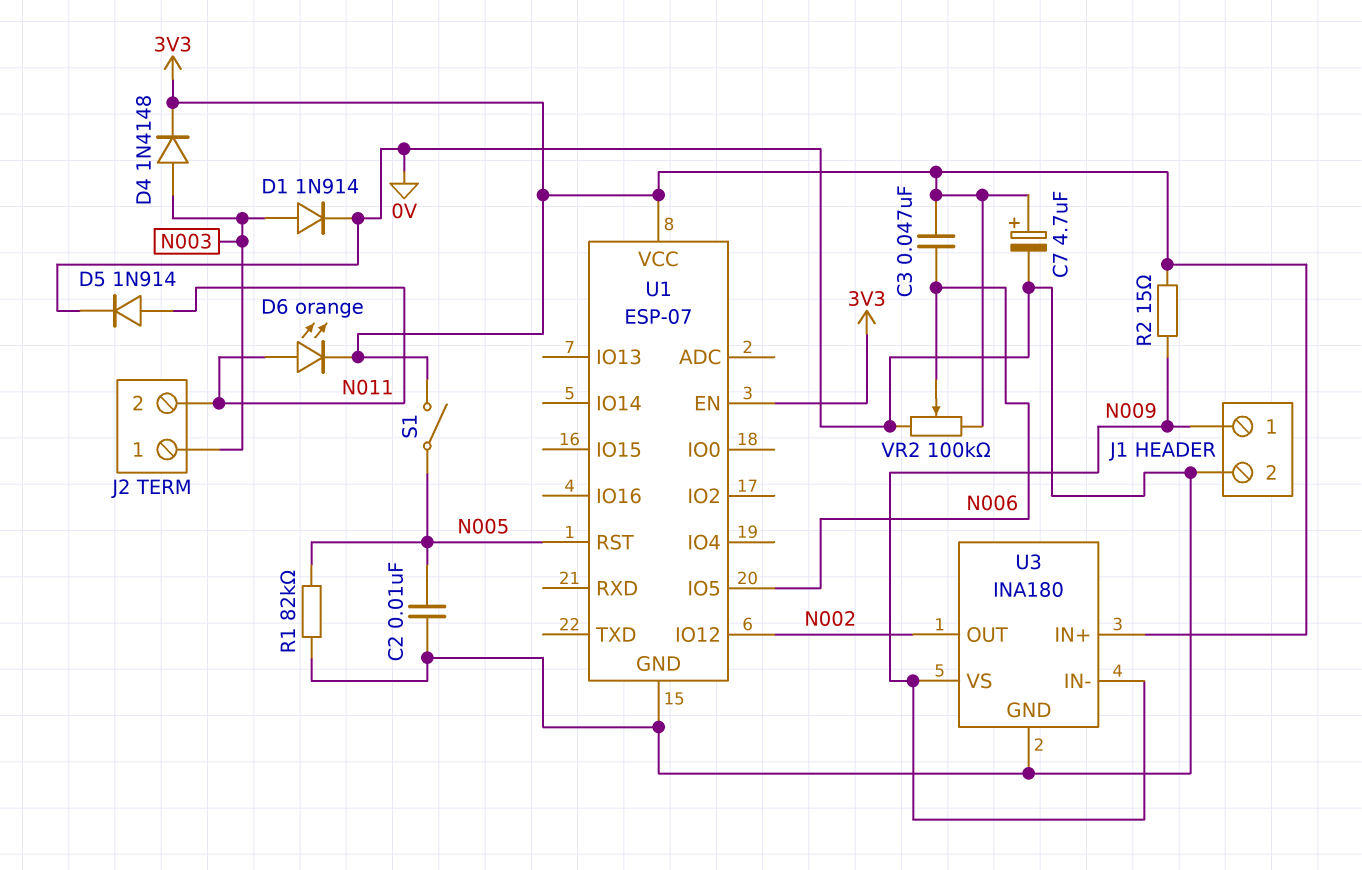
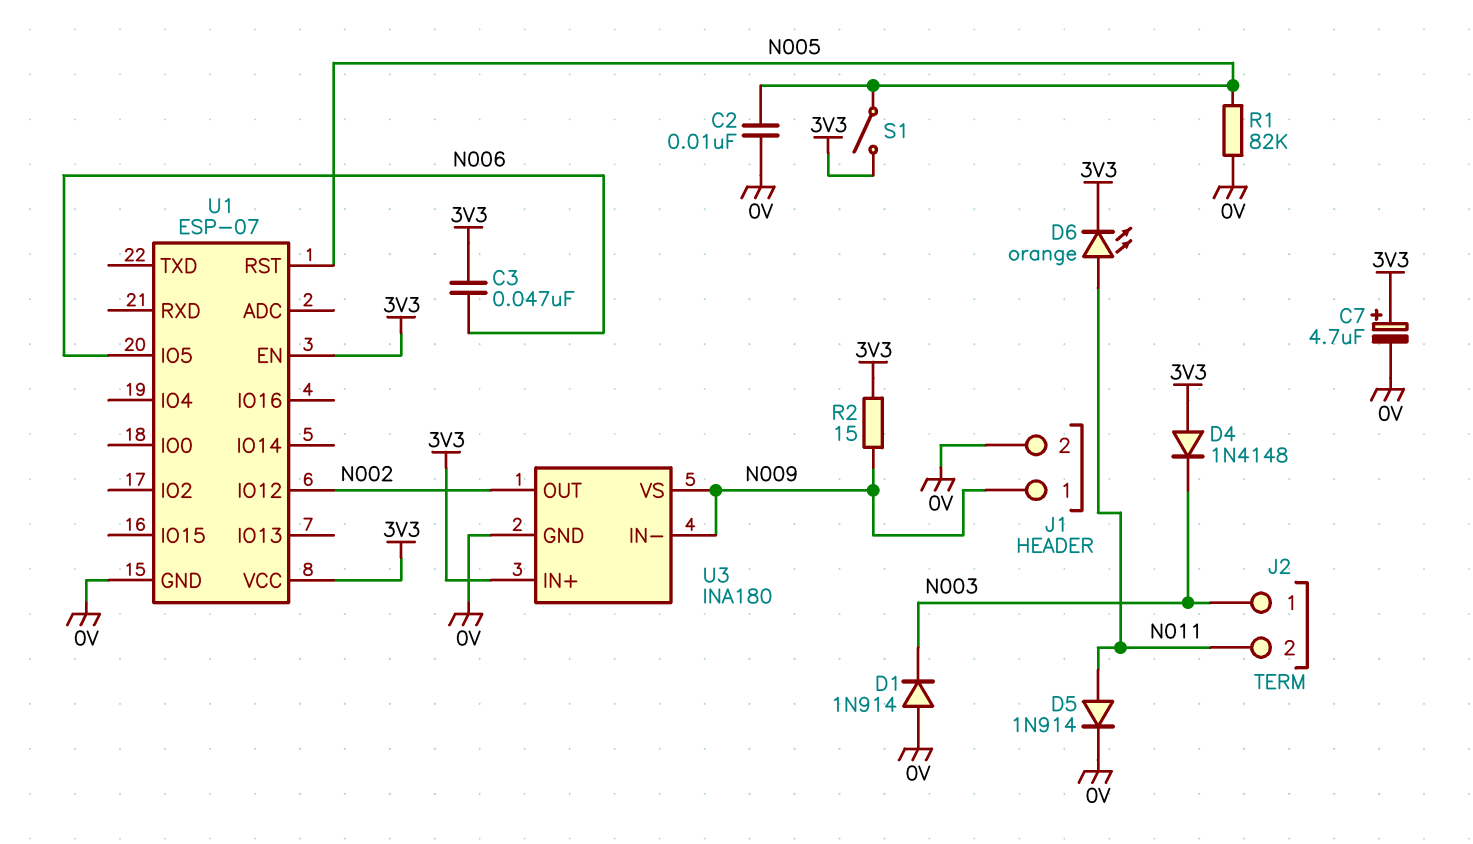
D1: diode 1N914 (A N003, K 0V) -> diode 1N914 (A 0V, K N003)
D4: diode 1N4148 (A N003, K 3V3) -> diode 1N4148 (A 3V3, K N003)
VR2: 100k (0V, 3V3, wiper N006) -> none

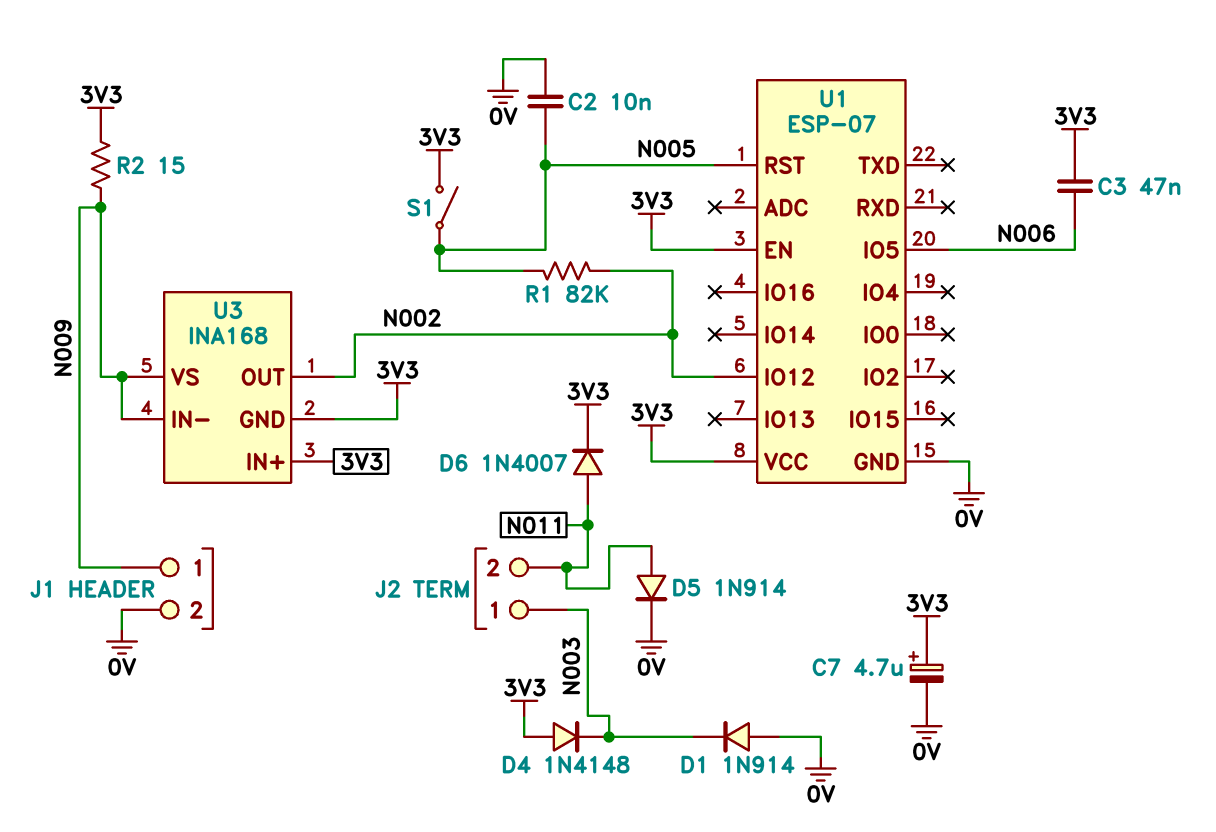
D6: LED orange (A N011, K 3V3) -> diode 1N4007 (A N011, K 3V3)
R1: 82k (0V, N005) -> 82k (N002, N005)
U3: INA180 -> INA168
U3 pin GND: 0V -> 3V3

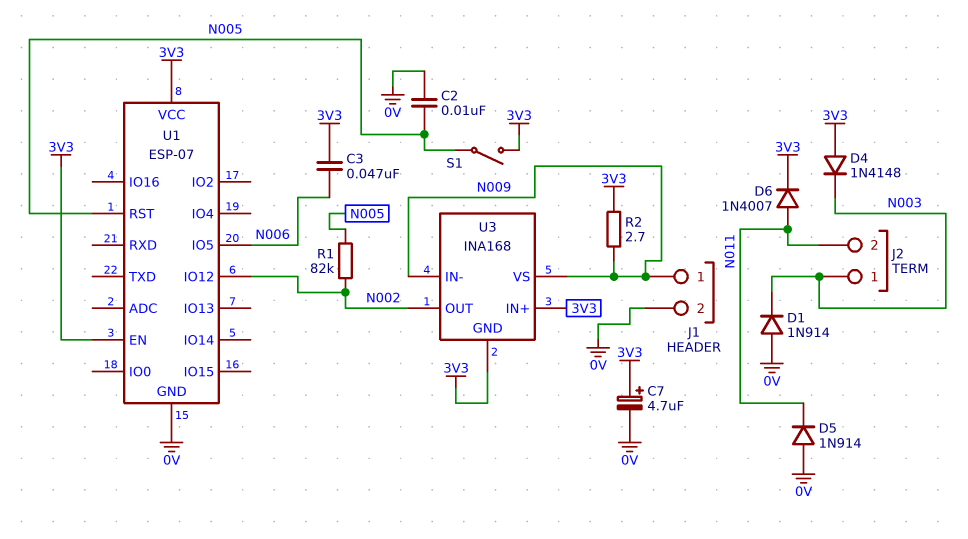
D5: diode 1N914 (A N011, K 0V) -> diode 1N914 (A 0V, K N011)
R2: 15 (3V3, N009) -> 2.7 (3V3, N009)

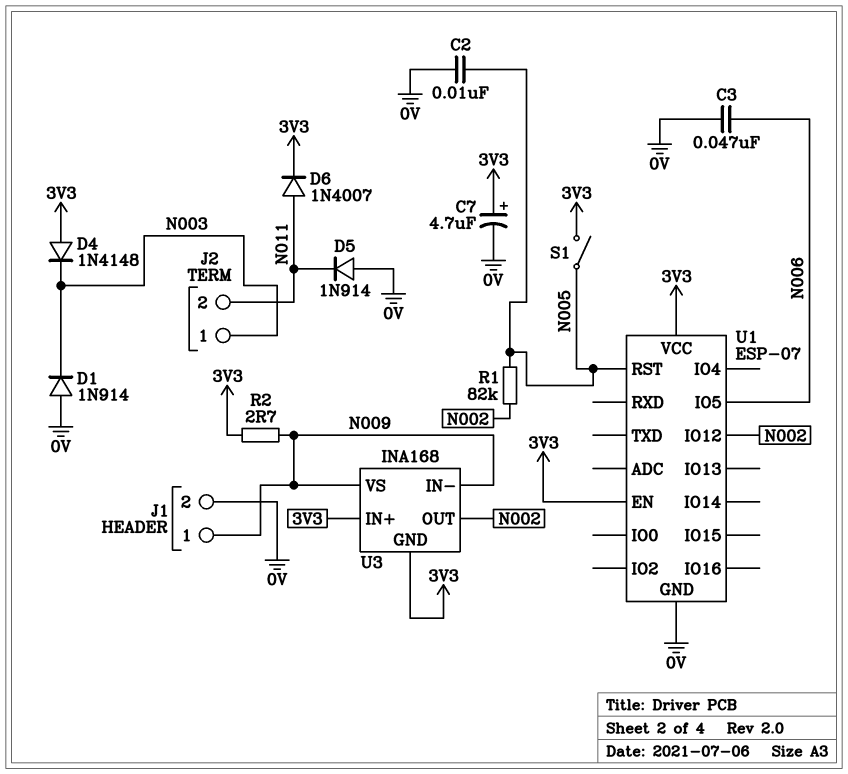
C3: 47nF (3V3, N006) -> 47nF (0V, N006)

